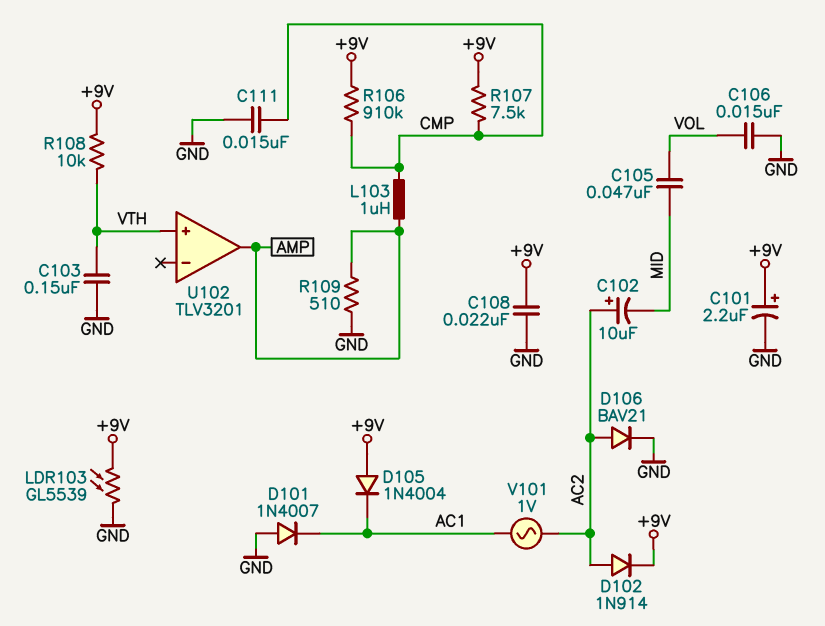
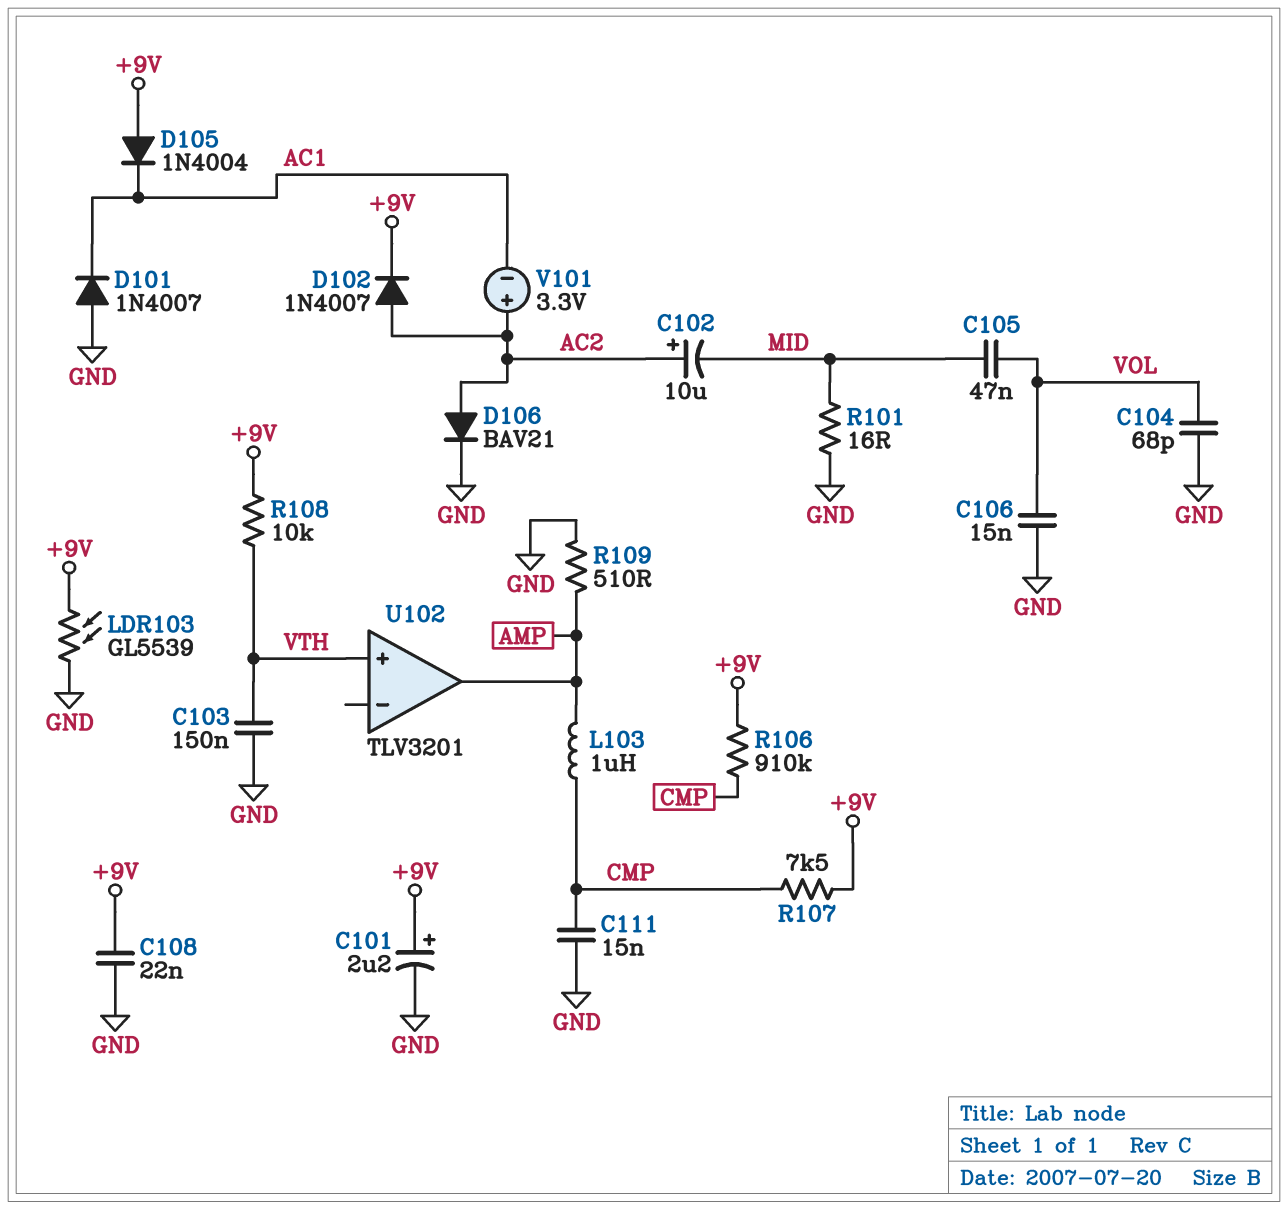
C104: none -> 68pF (GND, VOL)
D102: diode 1N914 (A AC2, K +9V) -> diode 1N4007 (A AC2, K +9V)
R101: none -> 16 (GND, MID)
V101: AC 1V (AC1, AC2) -> 3.3V (plus AC2, minus AC1)

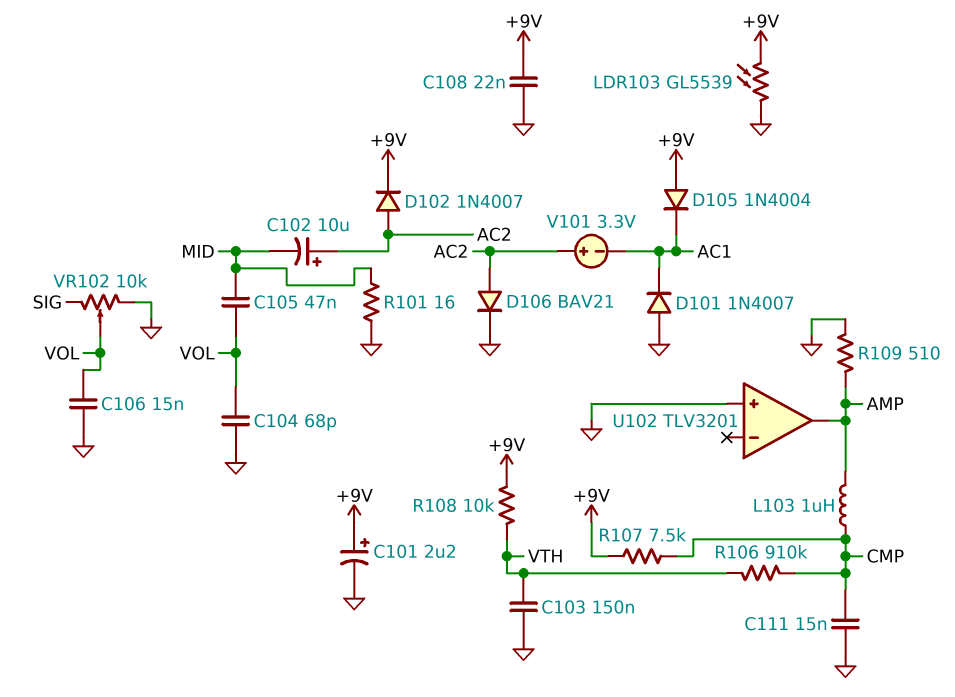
R106: 910k (+9V, CMP) -> 910k (CMP, VTH)
U102 pin in+: VTH -> GND
VR102: none -> 10k (GND, SIG, wiper VOL)

